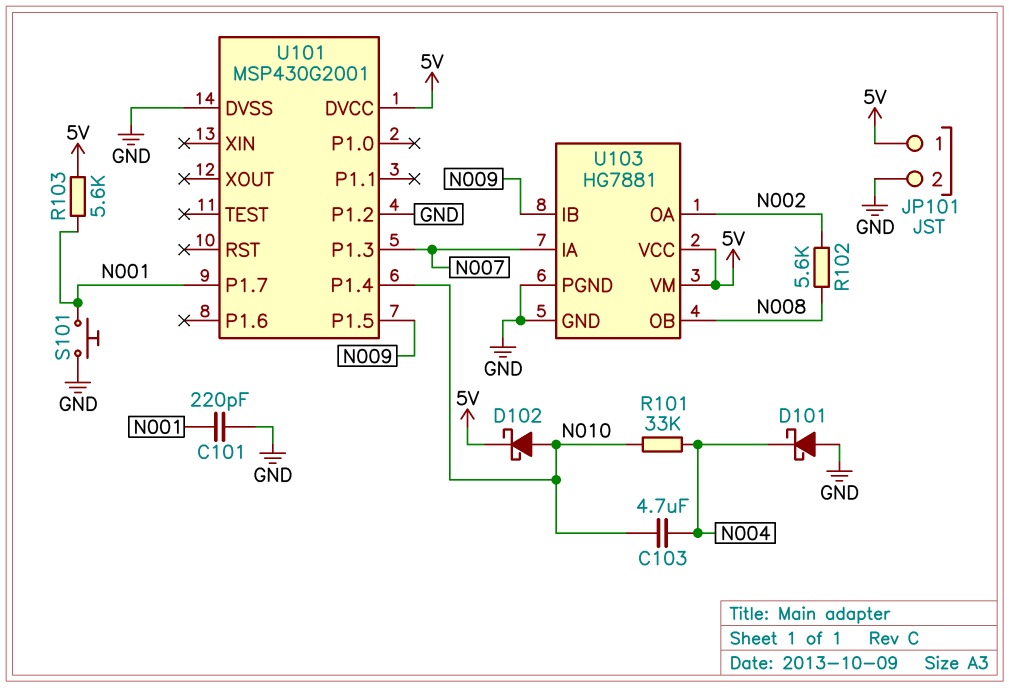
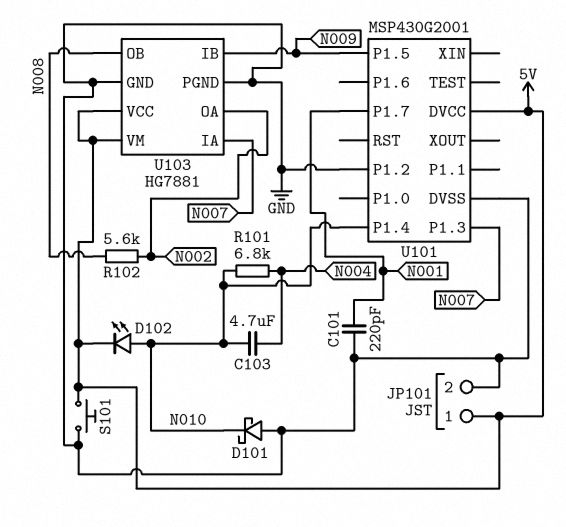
D101: schottky (A GND, K N004) -> schottky (A GND, K N010)
D102: schottky (A N010, K 5V) -> LED (A N010, K 5V)
R101: 33k (N004, N010) -> 6.8k (N004, N010)
R103: 5.6k (5V, N001) -> none
S101: button (GND, N001) -> button (5V, GND)

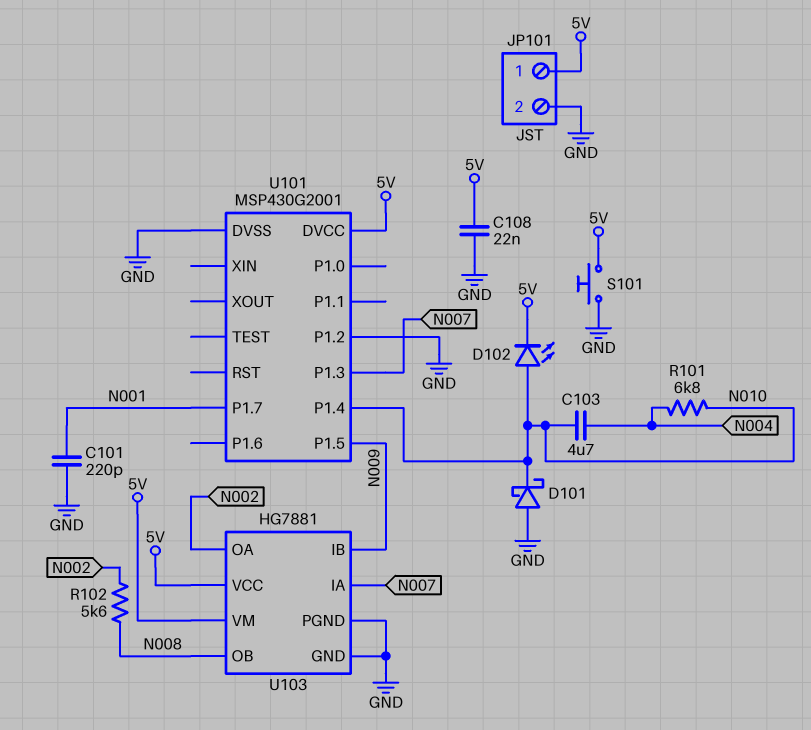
C108: none -> 22nF (5V, GND)

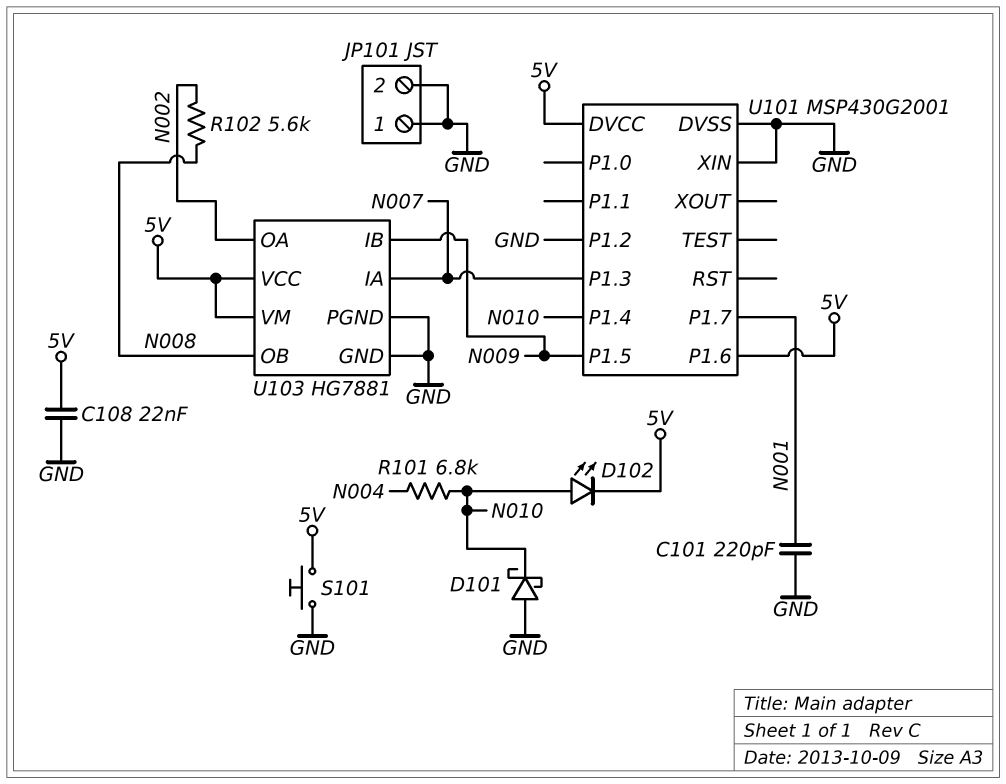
C103: 4.7uF (N004, N010) -> none
JP101 pin 1: 5V -> GND
U101 pin P1.6: none -> 5V
U101 pin XIN: none -> GND

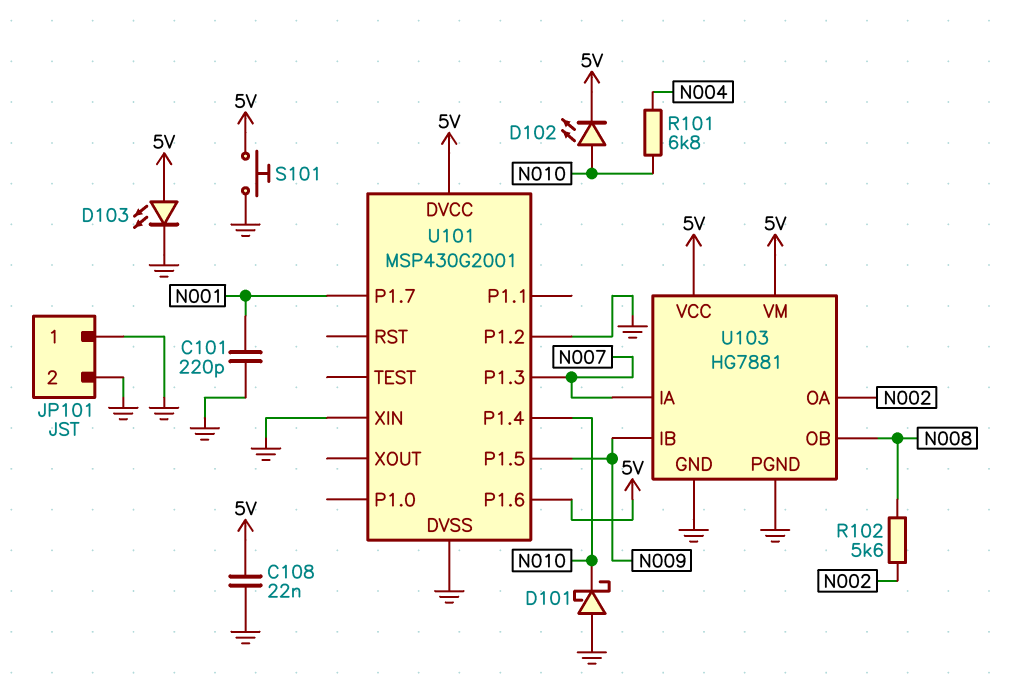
D103: none -> LED (A 5V, K GND)

